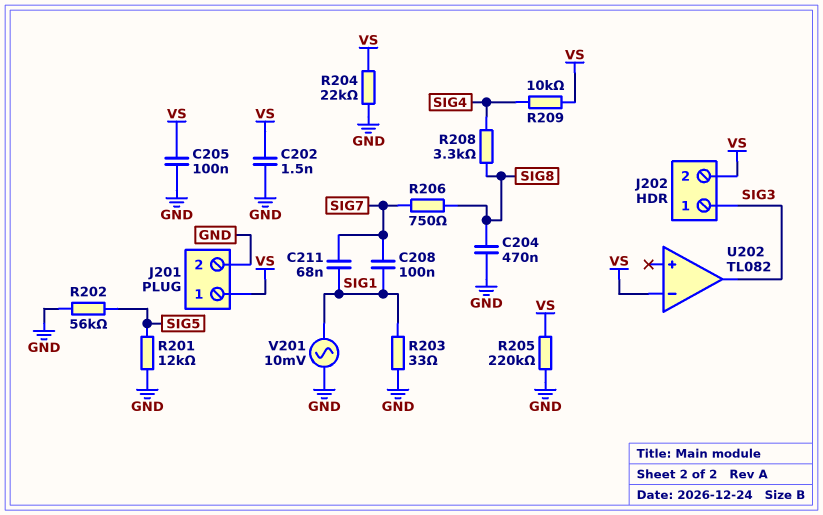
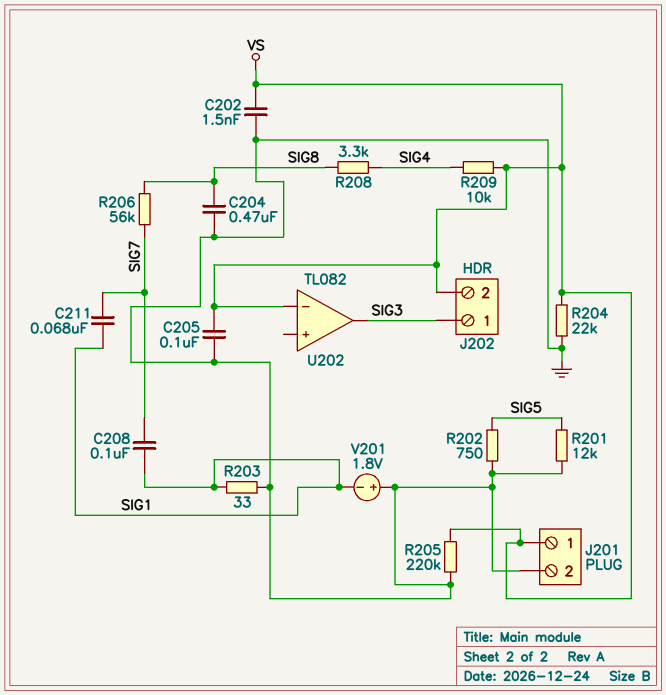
R202: 56k (GND, SIG5) -> 750 (GND, SIG5)
R206: 750 (SIG7, SIG8) -> 56k (SIG7, SIG8)
V201: AC 10mV (GND, SIG1) -> 1.8V (plus GND, minus SIG1)

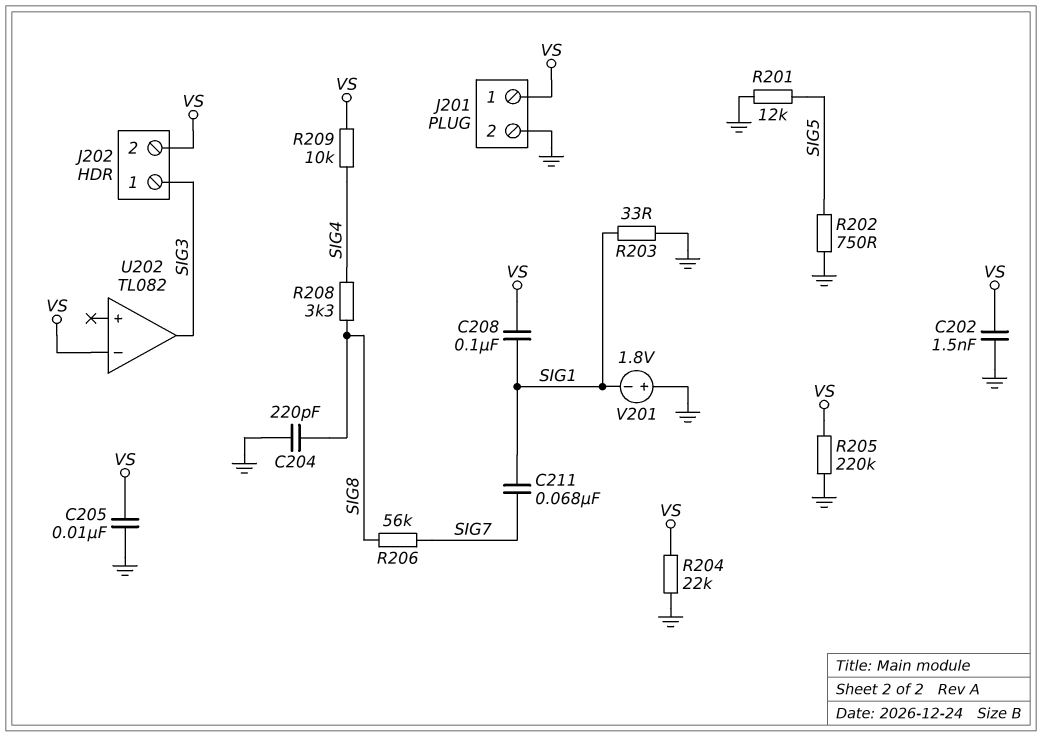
C204: 470nF (GND, SIG8) -> 220pF (GND, SIG8)
C205: 100nF (GND, VS) -> 10nF (GND, VS)
C208: 100nF (SIG1, SIG7) -> 100nF (SIG1, VS)

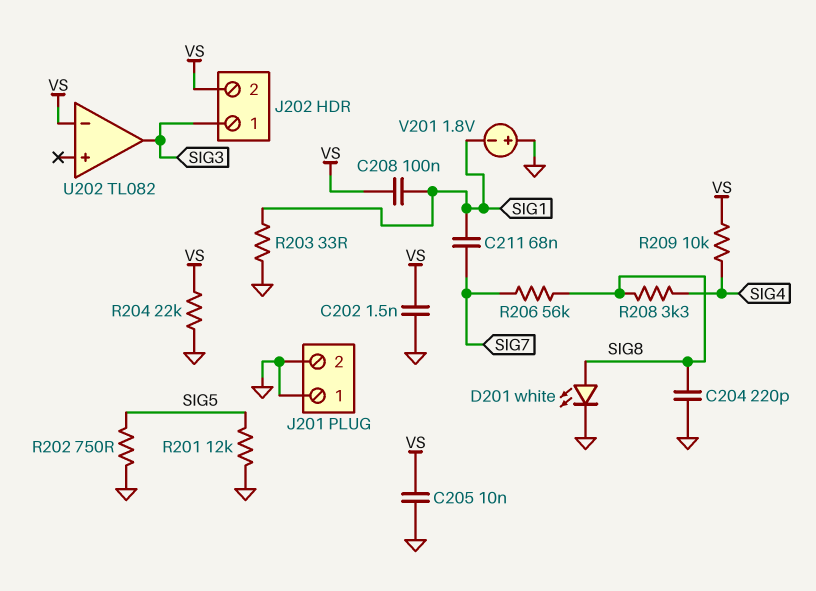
D201: none -> LED white (A SIG8, K GND)
J201 pin 1: VS -> GND
R205: 220k (GND, VS) -> none

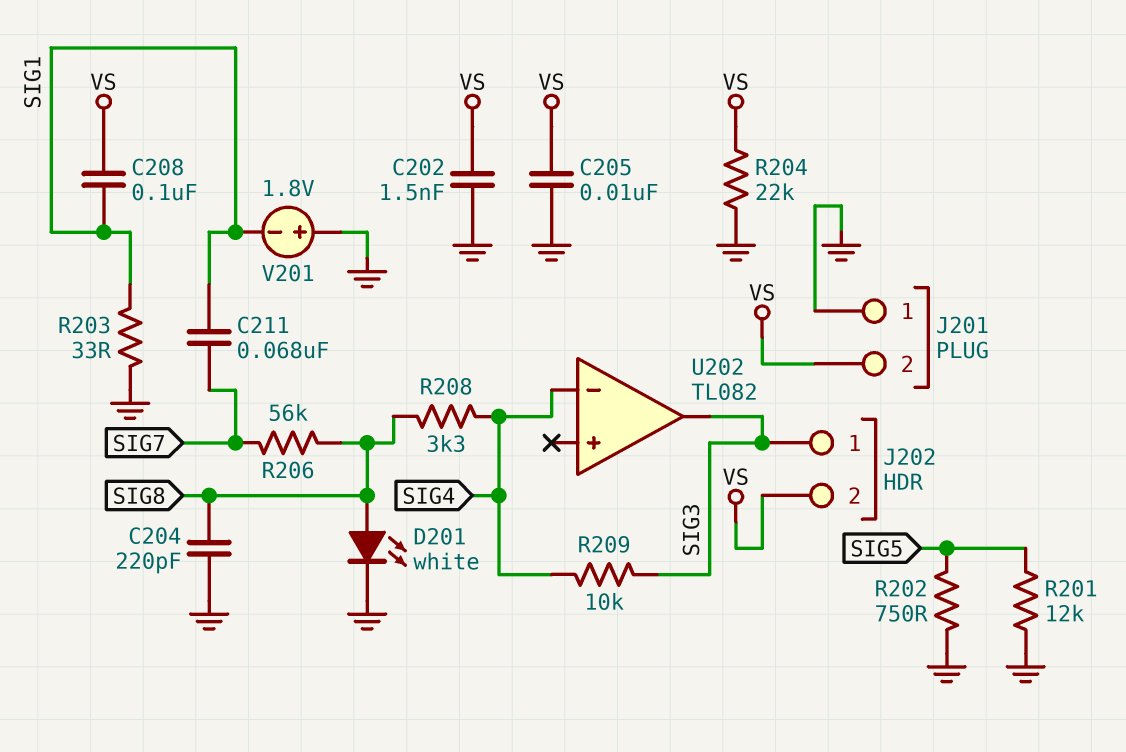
J201 pin 2: GND -> VS
R209: 10k (SIG4, VS) -> 10k (SIG3, SIG4)
U202 pin in-: VS -> SIG4

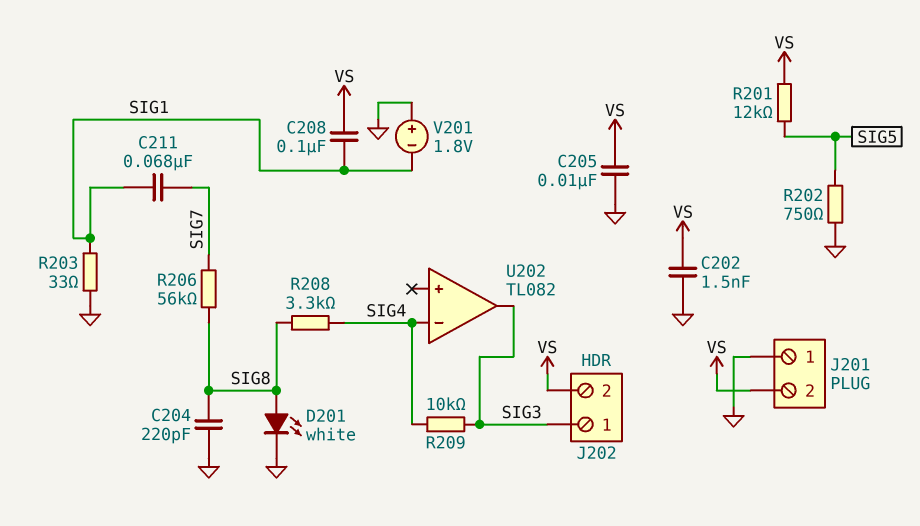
R201: 12k (GND, SIG5) -> 12k (SIG5, VS)
R204: 22k (GND, VS) -> none

